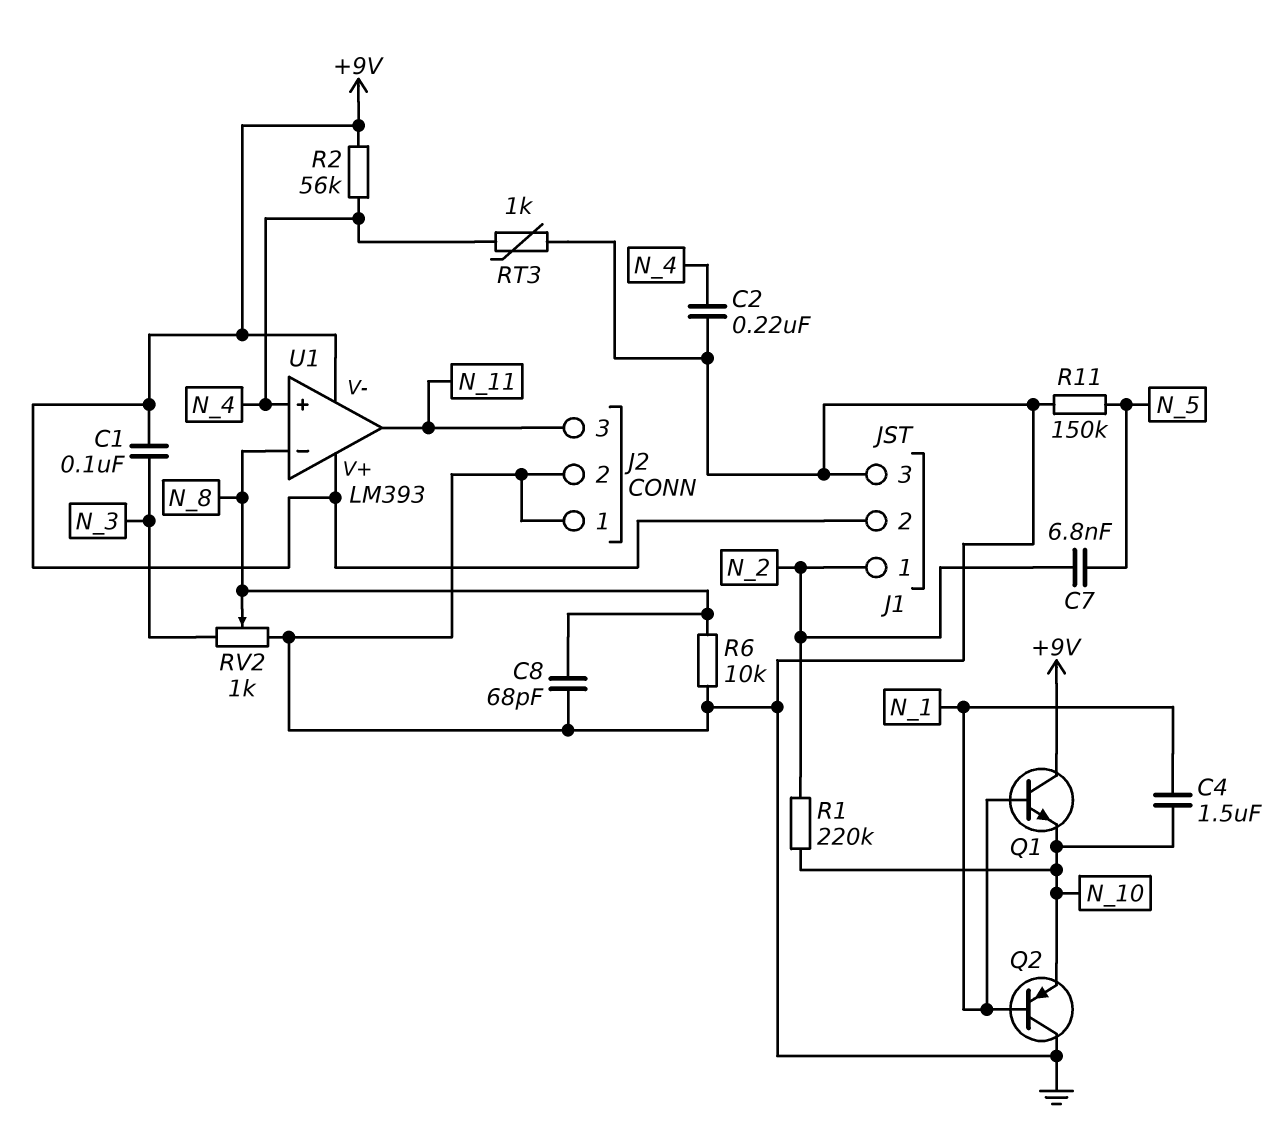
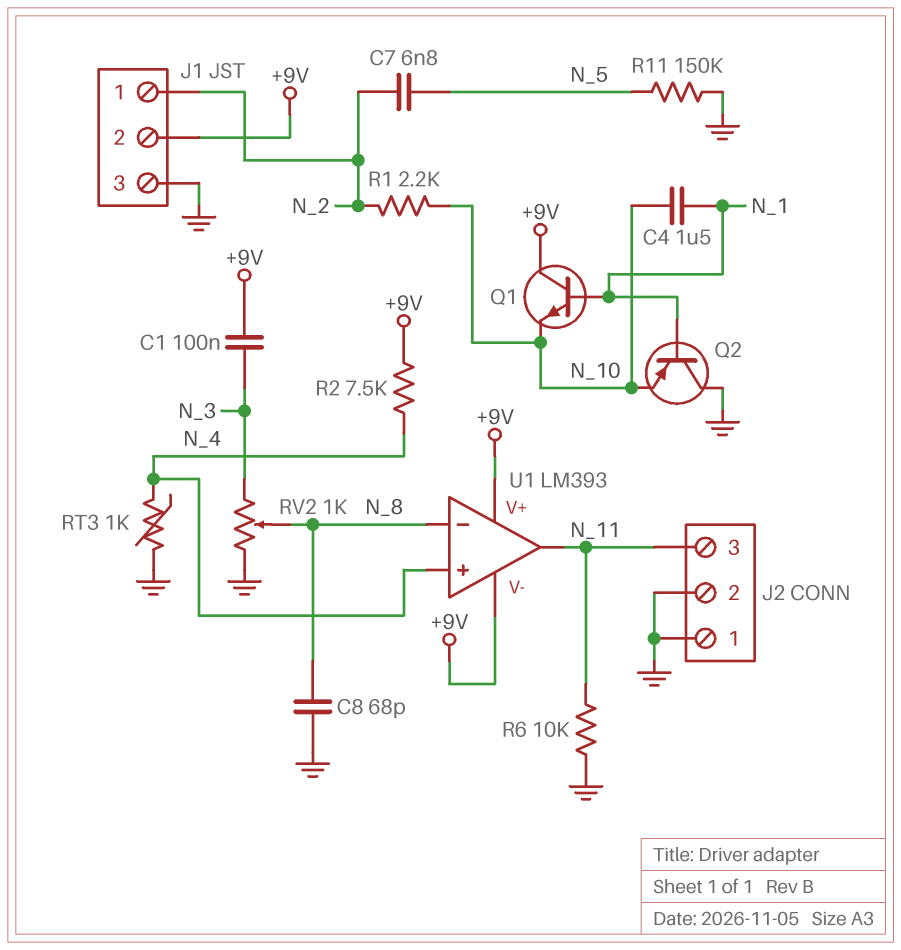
C2: 220nF (GND, N_4) -> none
R1: 220k (N_2, N_10) -> 2.2k (N_2, N_10)
R2: 56k (+9V, N_4) -> 7.5k (+9V, N_4)
R6: 10k (GND, N_8) -> 10k (GND, N_11)

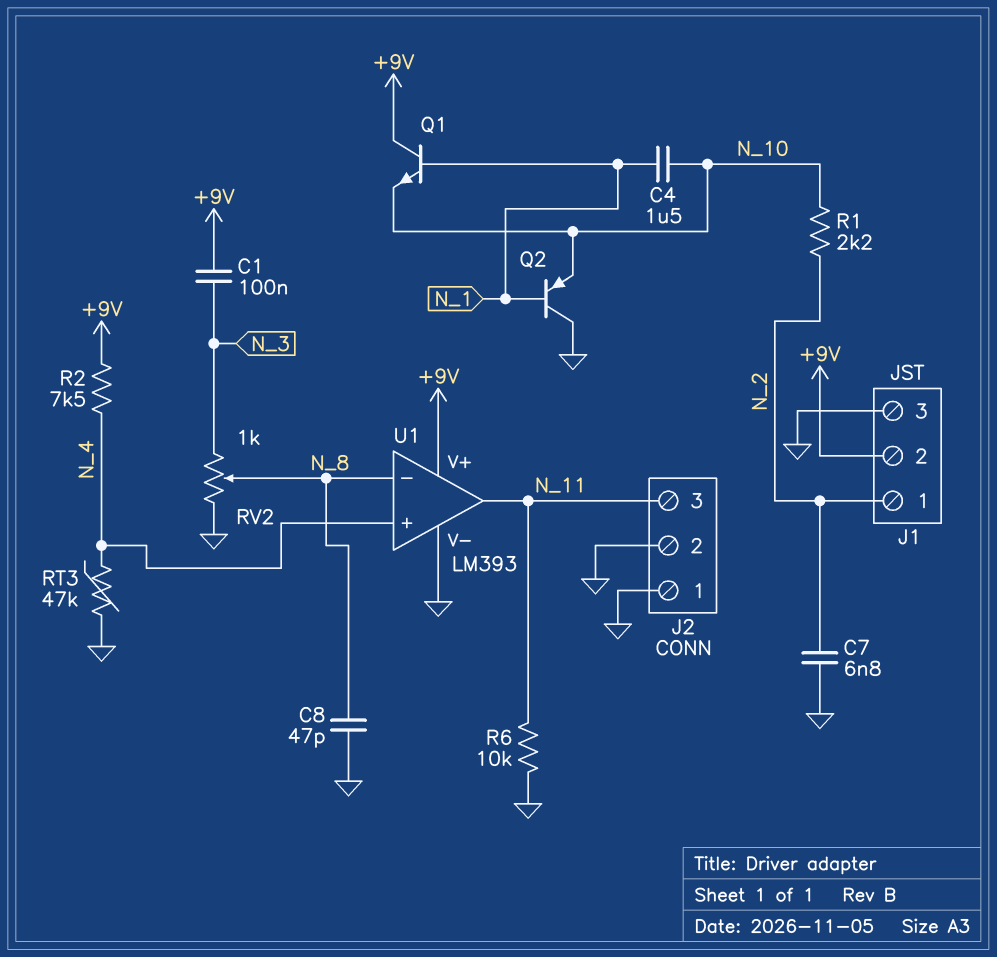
C7: 6.8nF (N_2, N_5) -> 6.8nF (GND, N_2)
C8: 68pF (GND, N_8) -> 47pF (GND, N_8)
R11: 150k (GND, N_5) -> none
RT3: 1k (GND, N_4) -> 47k (GND, N_4)
U1 pin V-: +9V -> GND

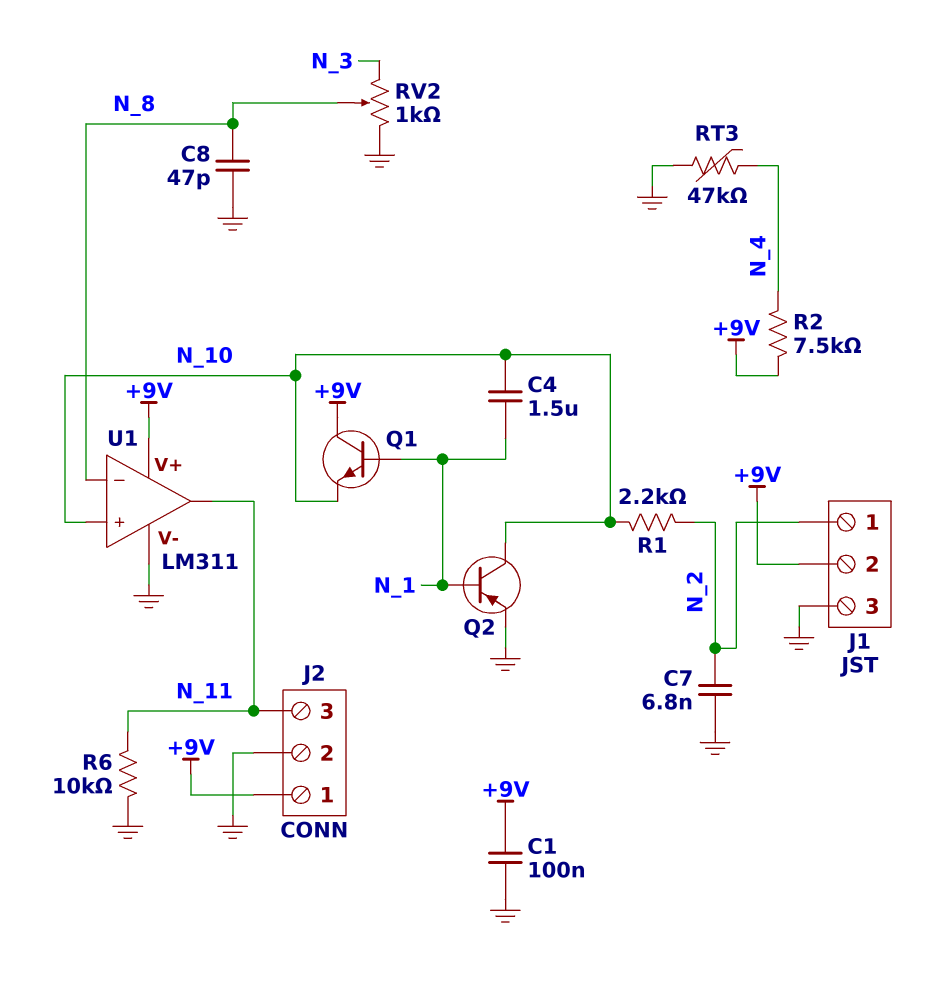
C1: 100nF (+9V, N_3) -> 100nF (+9V, GND)
J2 pin 1: GND -> +9V
Q2: PNP (B N_1, C GND, E N_10) -> PNP (B N_1, C N_10, E GND)
U1: LM393 -> LM311
U1 pin in+: N_4 -> N_10

